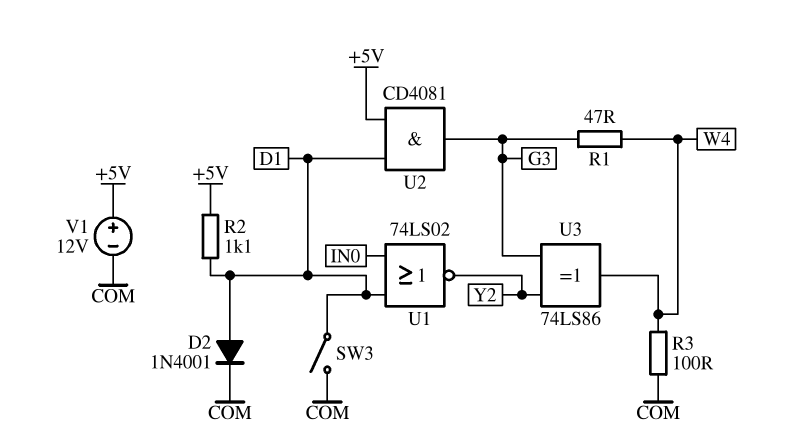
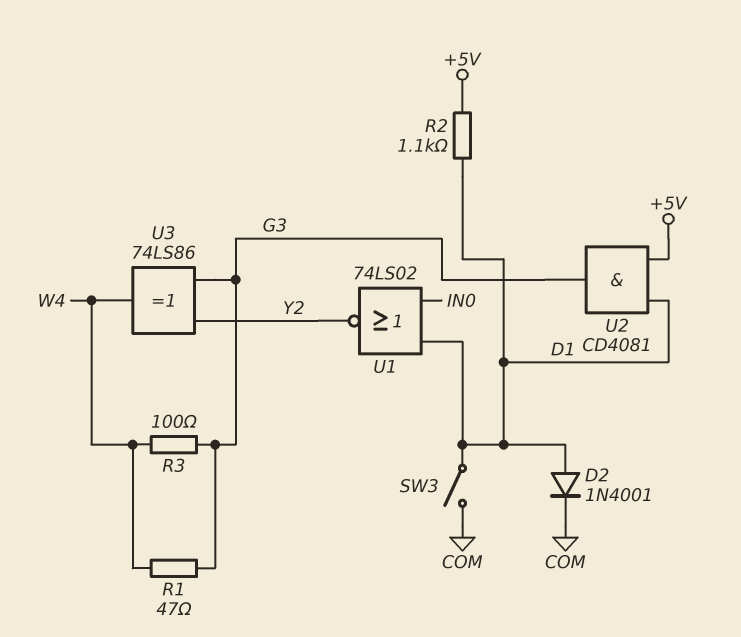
R3: 100 (COM, W4) -> 100 (G3, W4)
V1: 12V (plus +5V, minus COM) -> none

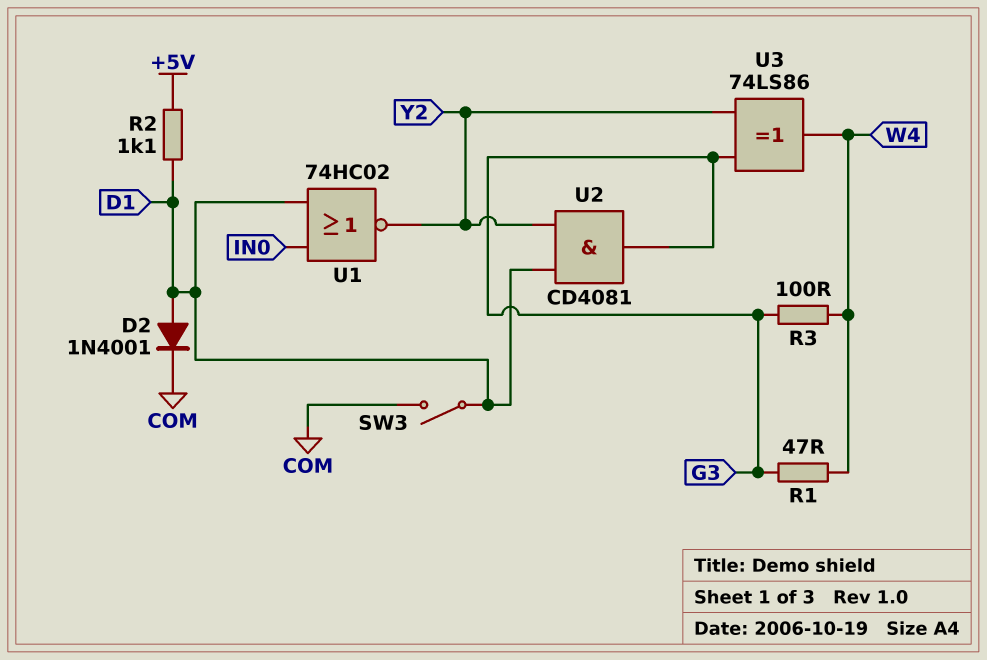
U1: NOR 74LS02 (in D1, in IN0, out Y2) -> NOR 74HC02 (in D1, in IN0, out Y2)
U2: AND CD4081 (in +5V, in D1, out G3) -> AND CD4081 (in D1, in Y2, out G3)

